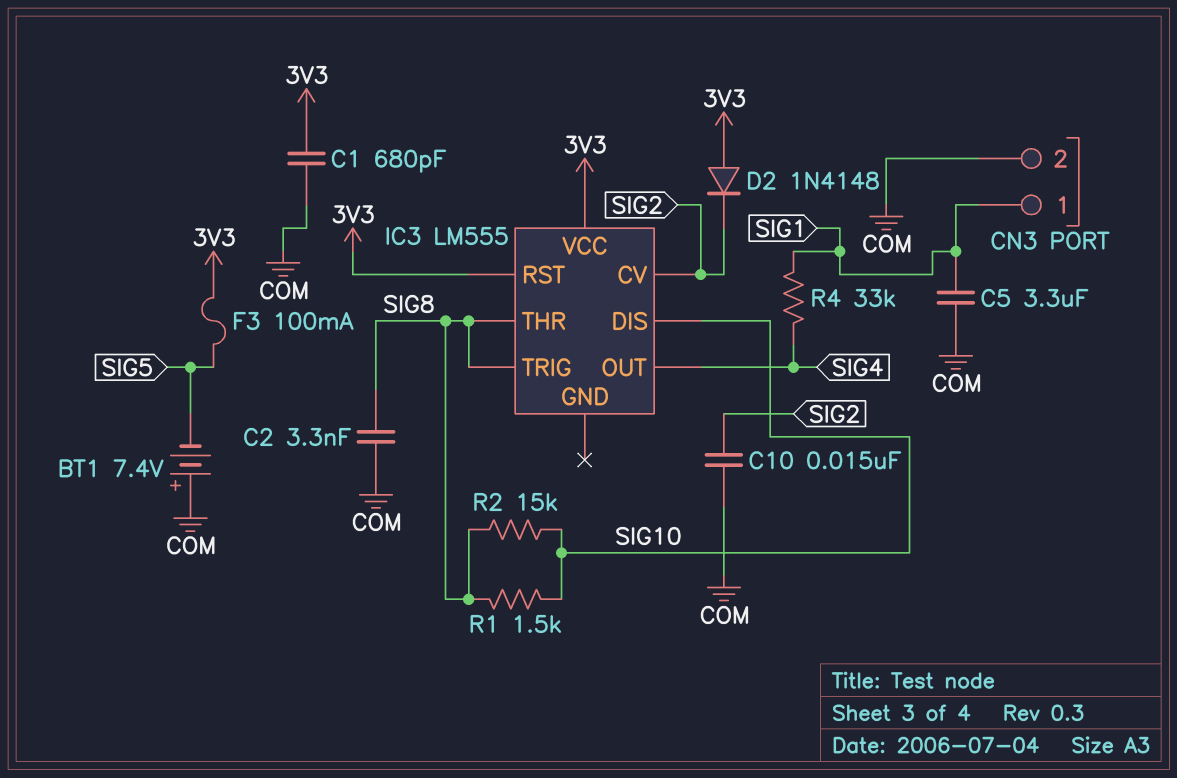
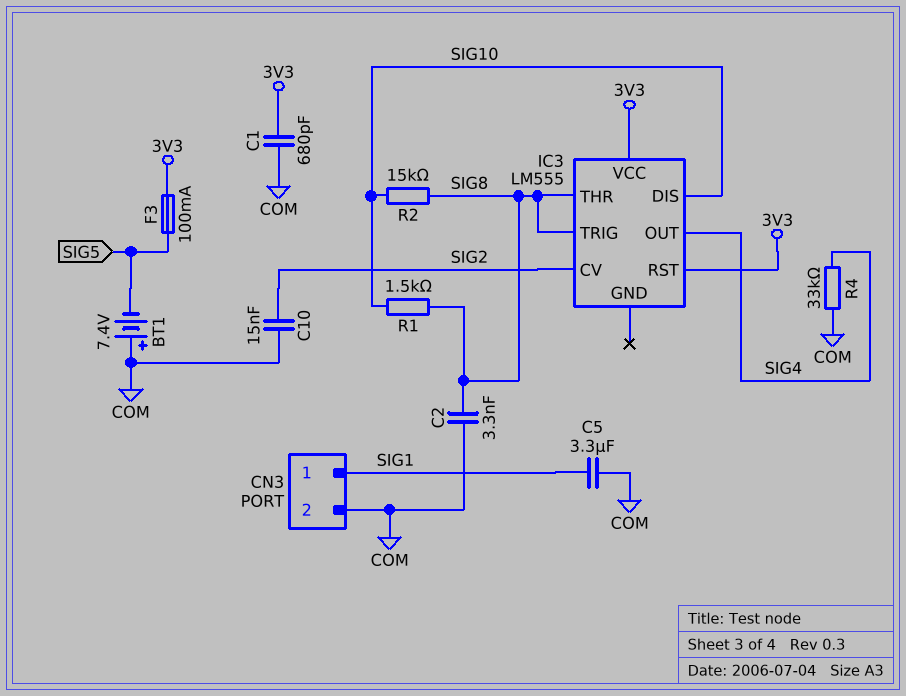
D2: diode 1N4148 (A 3V3, K SIG2) -> none
R4: 33k (SIG1, SIG4) -> 33k (COM, SIG4)

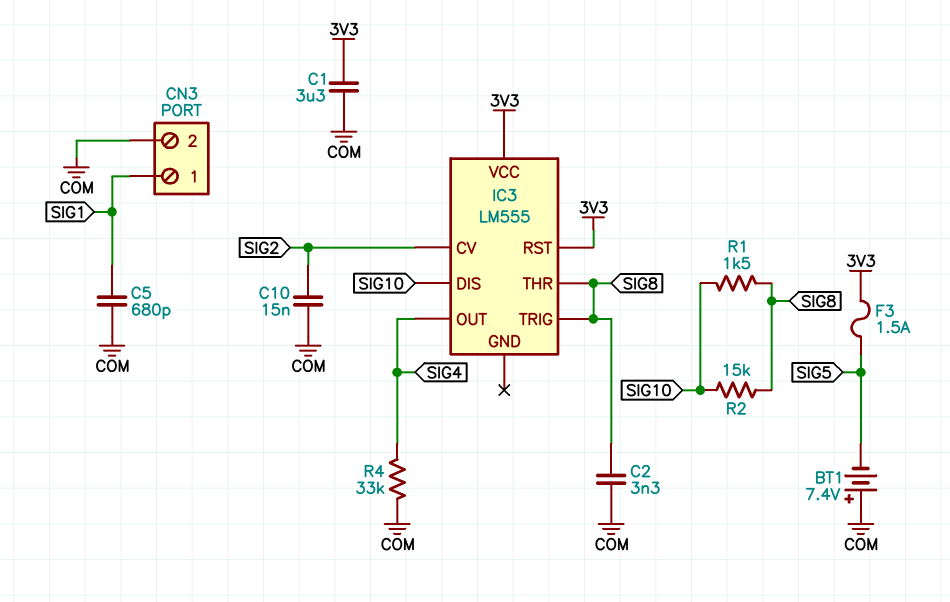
C1: 680pF (3V3, COM) -> 3.3uF (3V3, COM)
C5: 3.3uF (COM, SIG1) -> 680pF (COM, SIG1)
F3: 100mA (3V3, SIG5) -> 1.5A (3V3, SIG5)

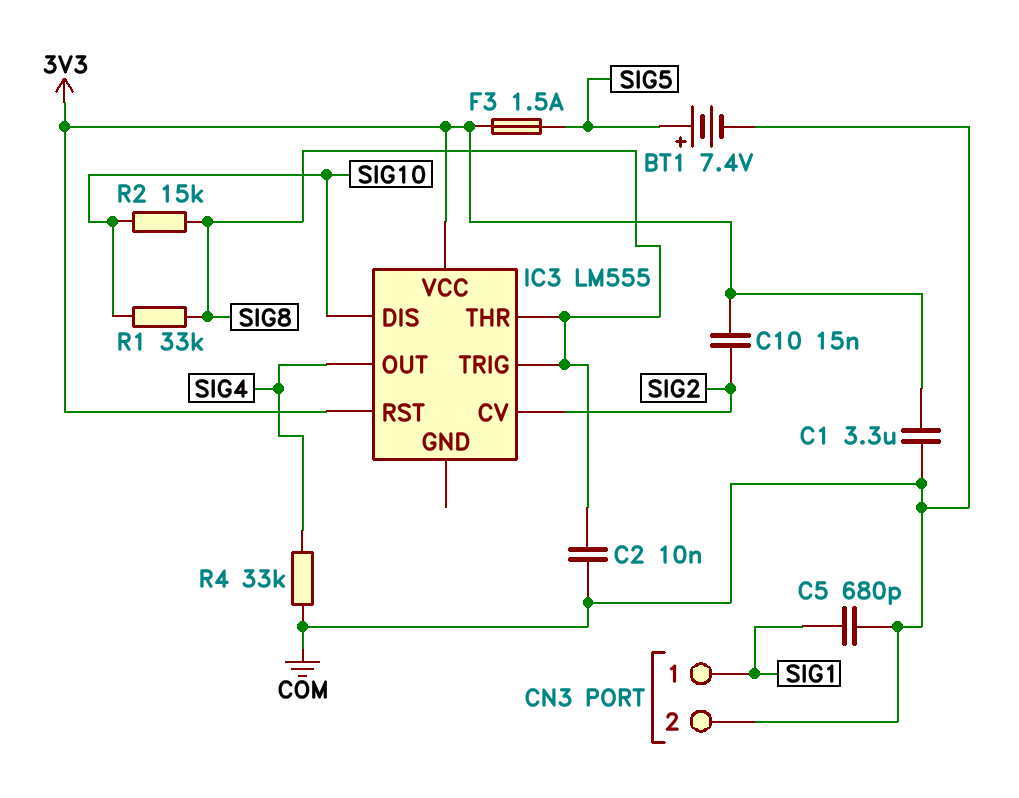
BT1: 7.4V (plus COM, minus SIG5) -> 7.4V (plus SIG5, minus COM)
C2: 3.3nF (COM, SIG8) -> 10nF (COM, SIG8)
C10: 15nF (COM, SIG2) -> 15nF (3V3, SIG2)
R1: 1.5k (SIG8, SIG10) -> 33k (SIG8, SIG10)

